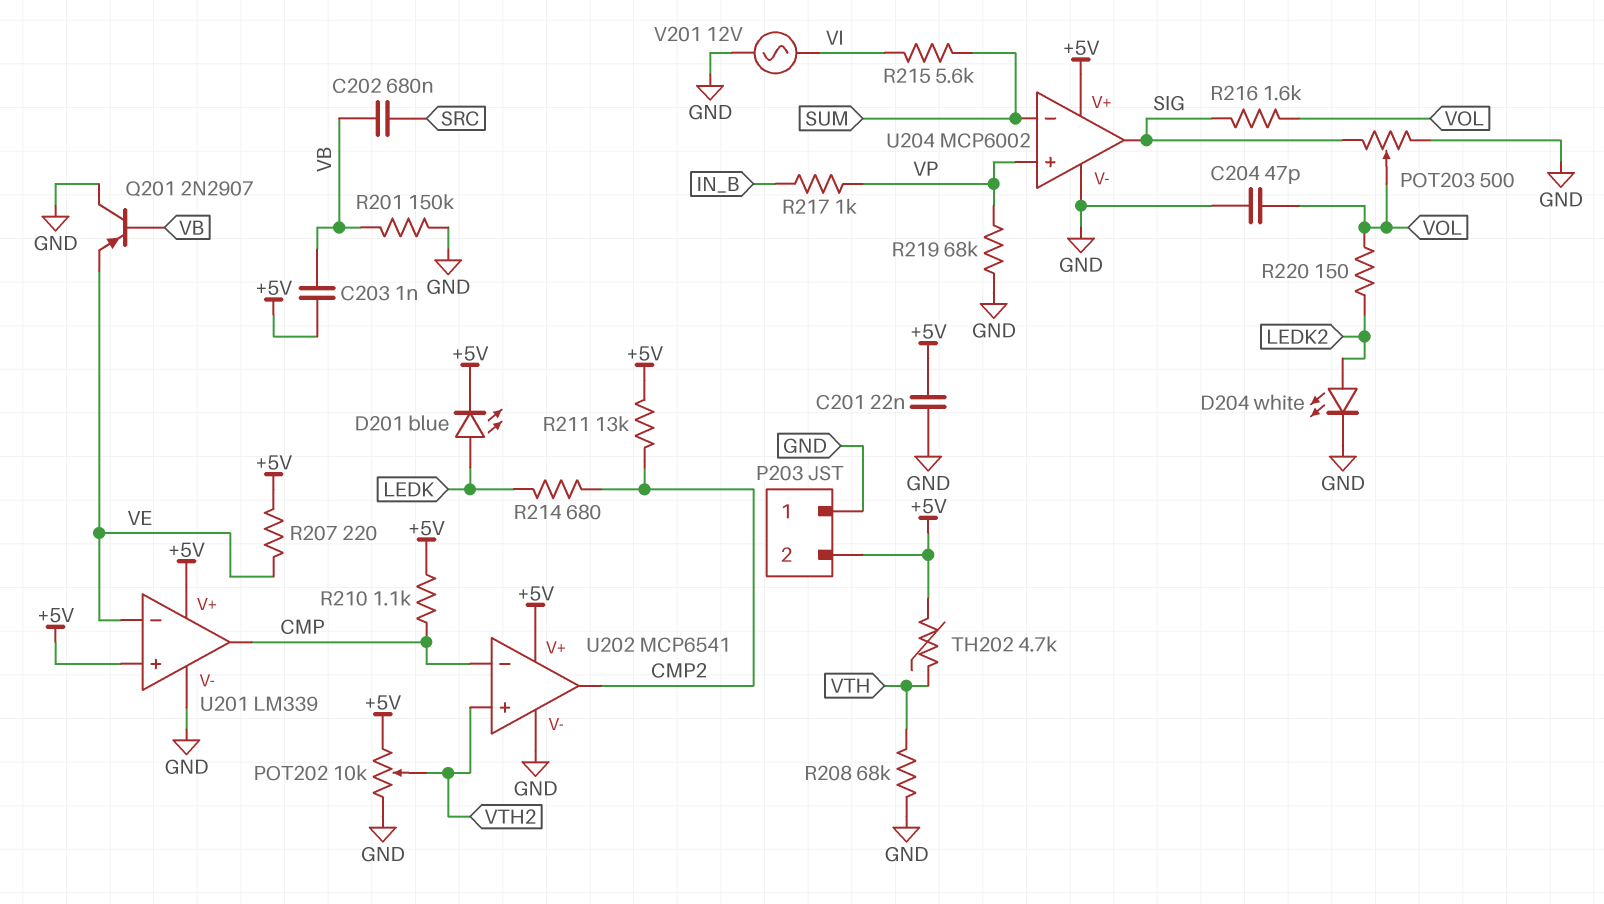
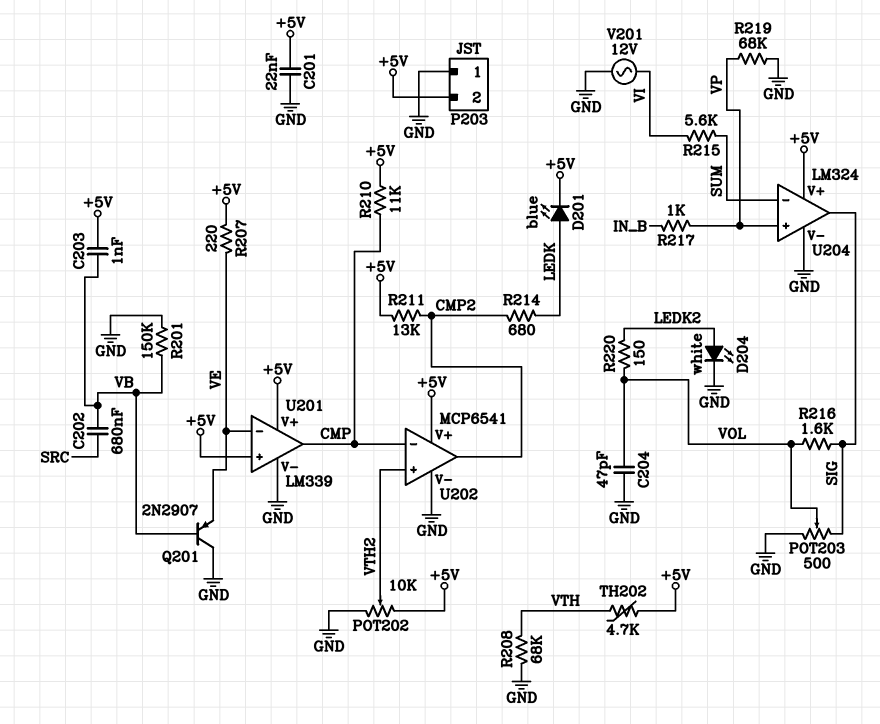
R210: 1.1k (+5V, CMP) -> 11k (+5V, CMP)
U204: MCP6002 -> LM324

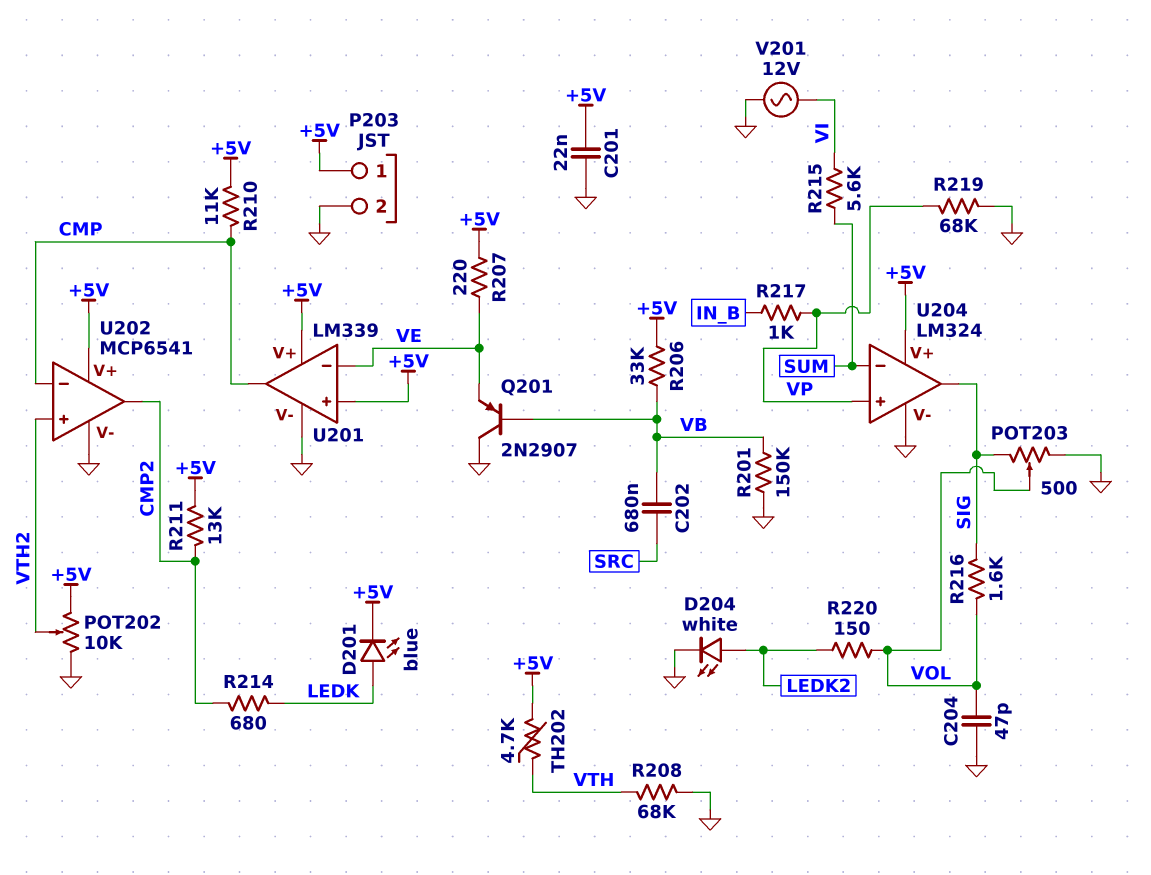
C203: 1nF (+5V, VB) -> none
P203 pin 1: GND -> +5V
P203 pin 2: +5V -> GND
R206: none -> 33k (+5V, VB)

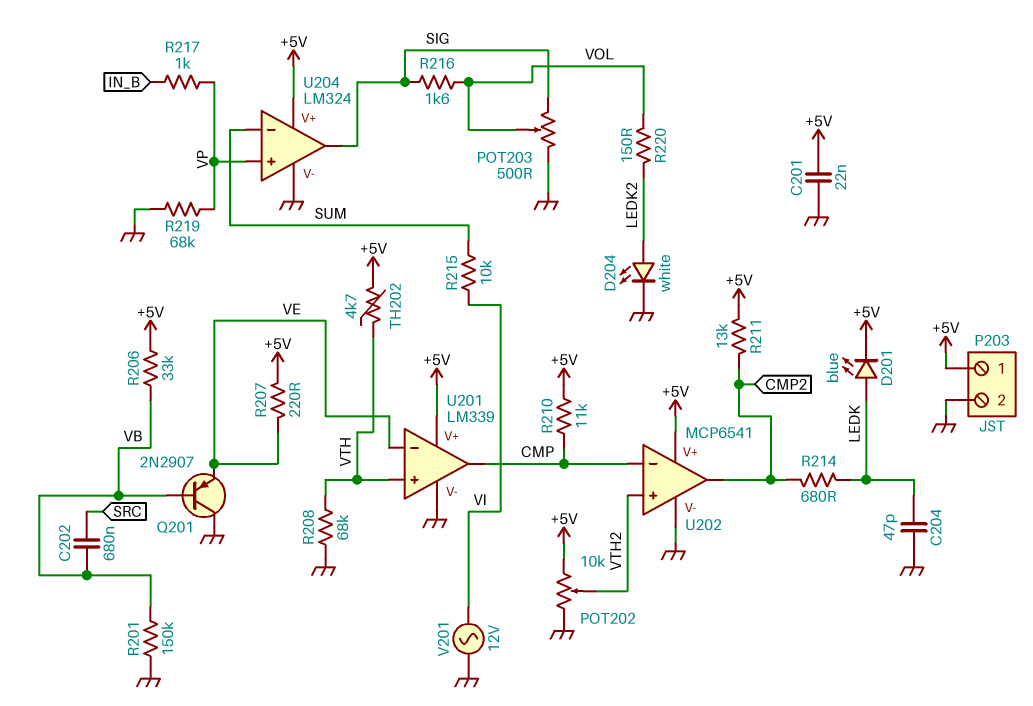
C204: 47pF (GND, VOL) -> 47pF (GND, LEDK)
R215: 5.6k (SUM, VI) -> 10k (SUM, VI)
U201 pin in+: +5V -> VTH

